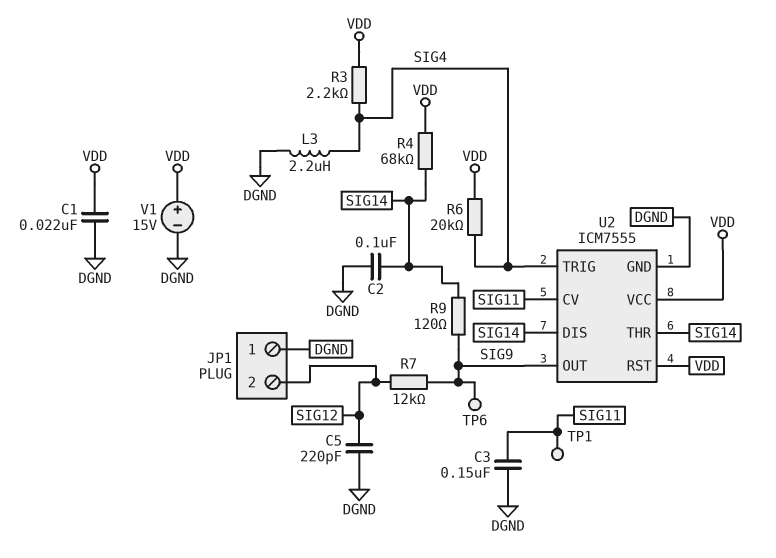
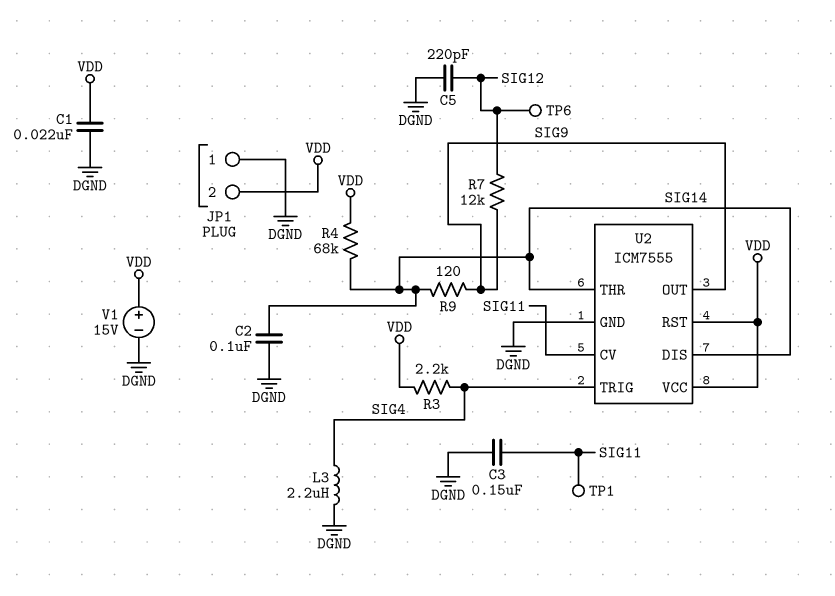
JP1 pin 2: SIG12 -> VDD
R6: 20k (SIG4, VDD) -> none
TP6: test point (SIG9) -> test point (SIG12)

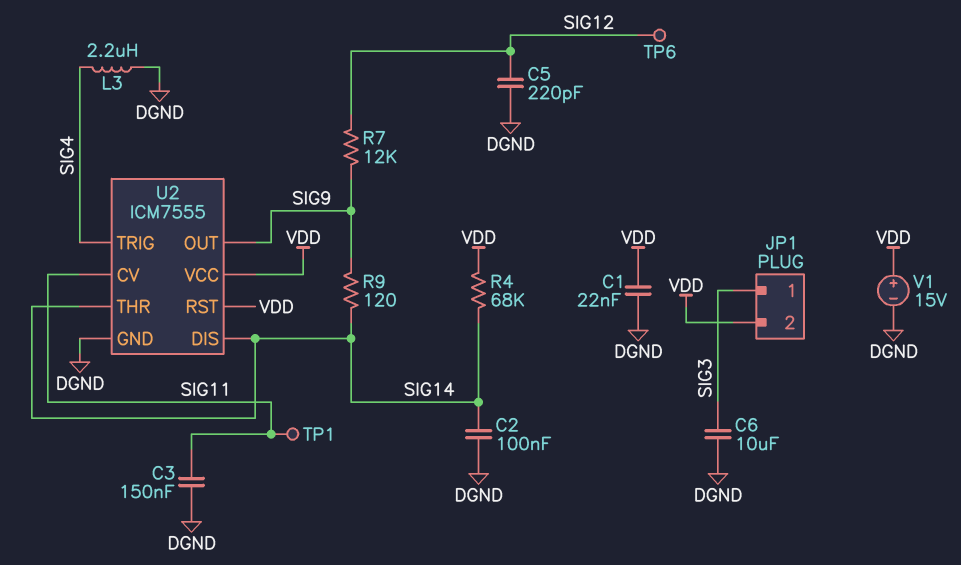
C6: none -> 10uF (DGND, SIG3)
JP1 pin 1: DGND -> SIG3
R3: 2.2k (SIG4, VDD) -> none

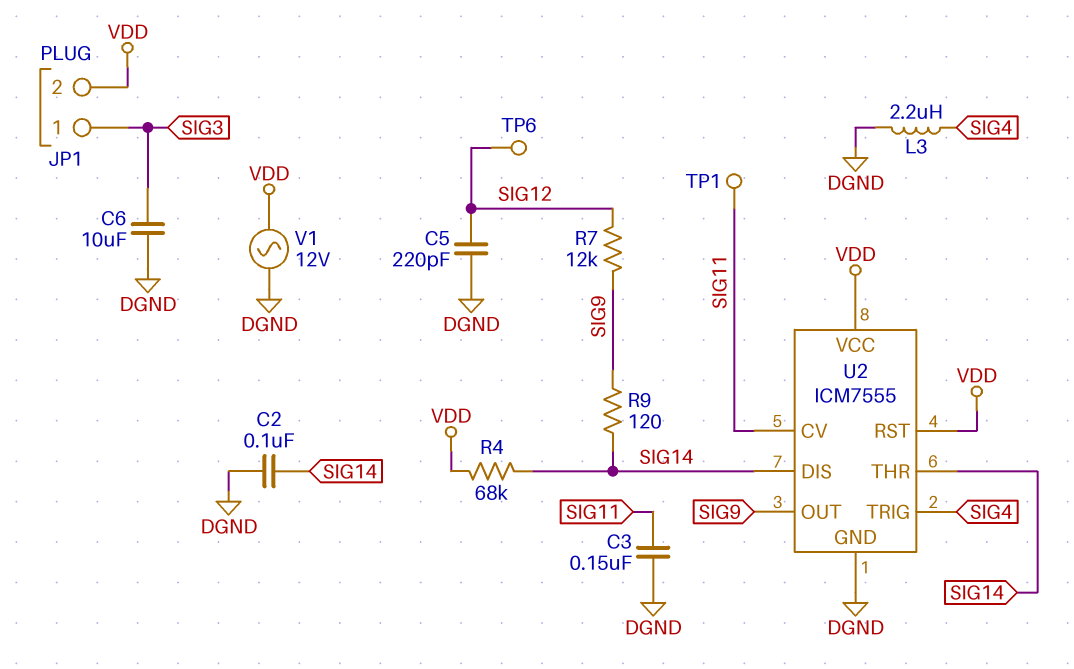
C1: 22nF (DGND, VDD) -> none
V1: 15V (plus VDD, minus DGND) -> AC 12V (DGND, VDD)

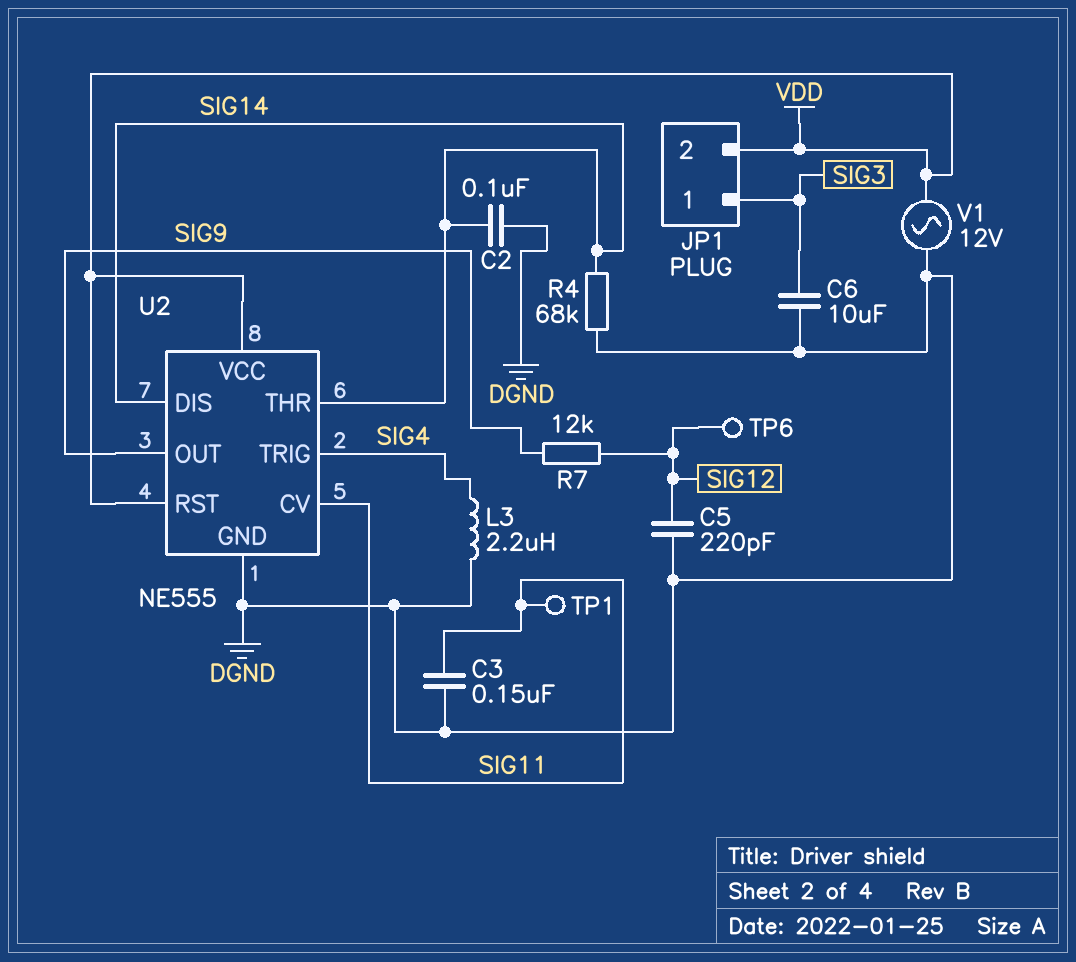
R4: 68k (SIG14, VDD) -> 68k (DGND, SIG14)
R9: 120 (SIG9, SIG14) -> none
U2: ICM7555 -> NE555

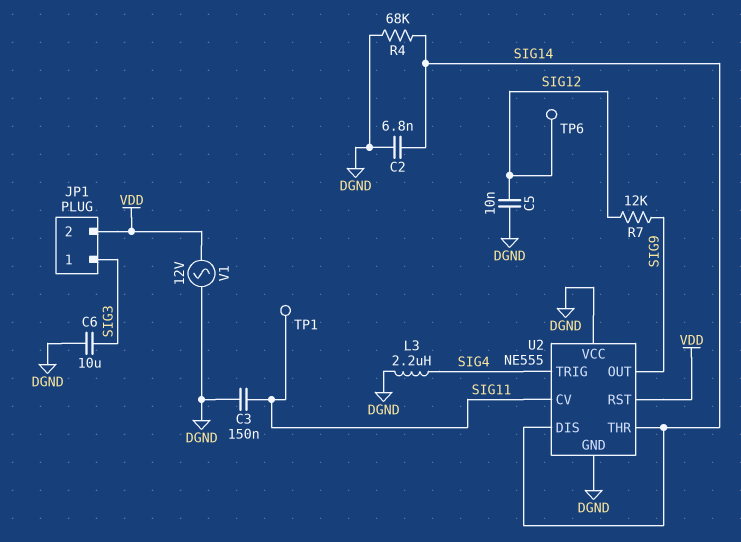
C2: 100nF (DGND, SIG14) -> 6.8nF (DGND, SIG14)
C5: 220pF (DGND, SIG12) -> 10nF (DGND, SIG12)
U2 pin VCC: VDD -> DGND

